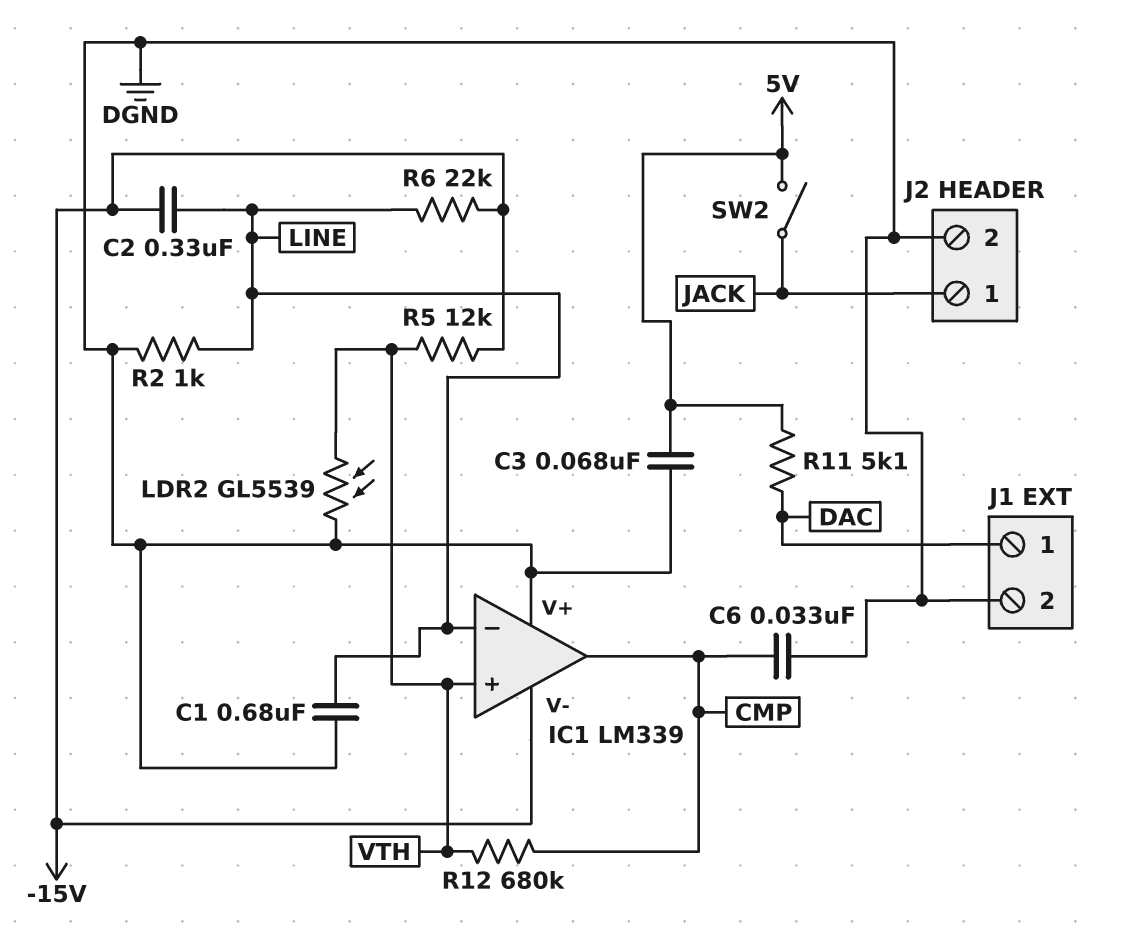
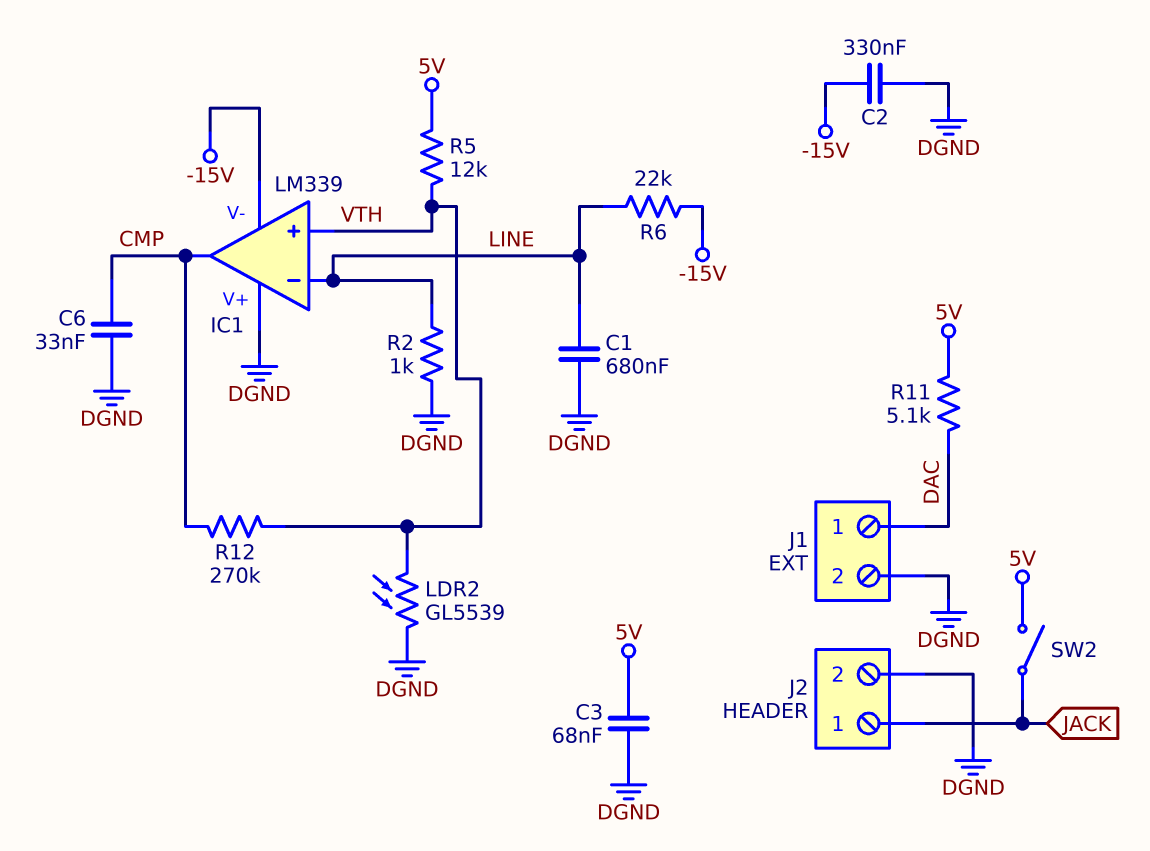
C2: 330nF (-15V, LINE) -> 330nF (-15V, DGND)
R5: 12k (-15V, VTH) -> 12k (5V, VTH)
R12: 680k (CMP, VTH) -> 270k (CMP, VTH)

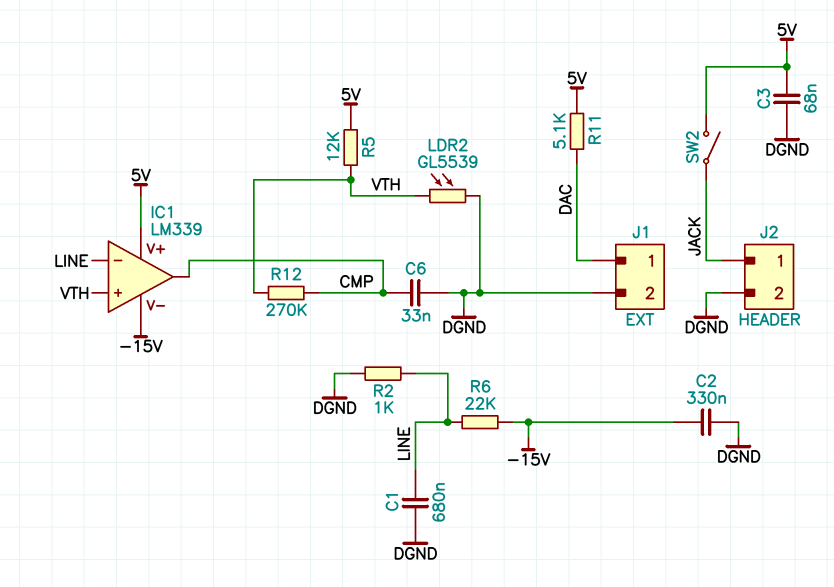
IC1 pin V+: DGND -> 5V

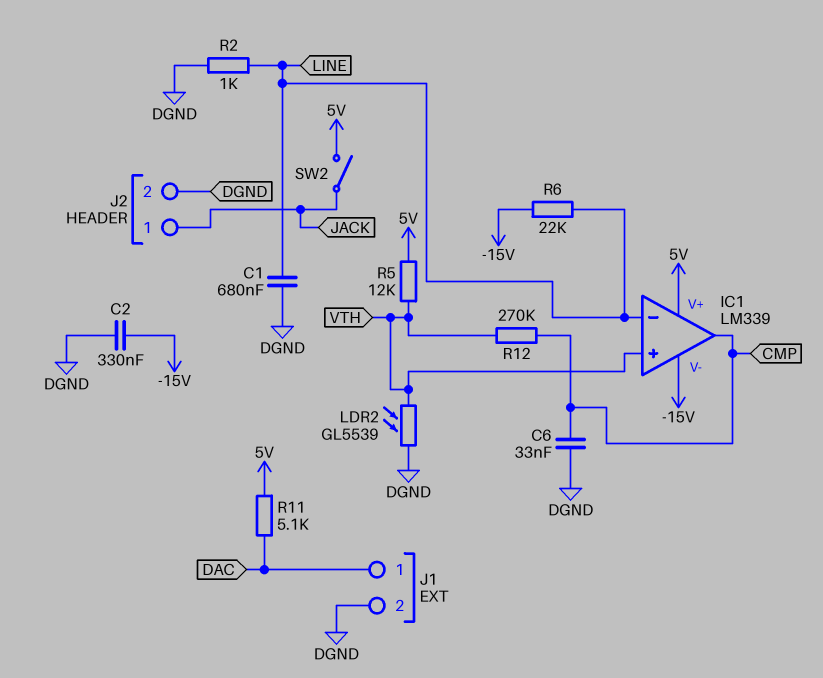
C3: 68nF (5V, DGND) -> none

